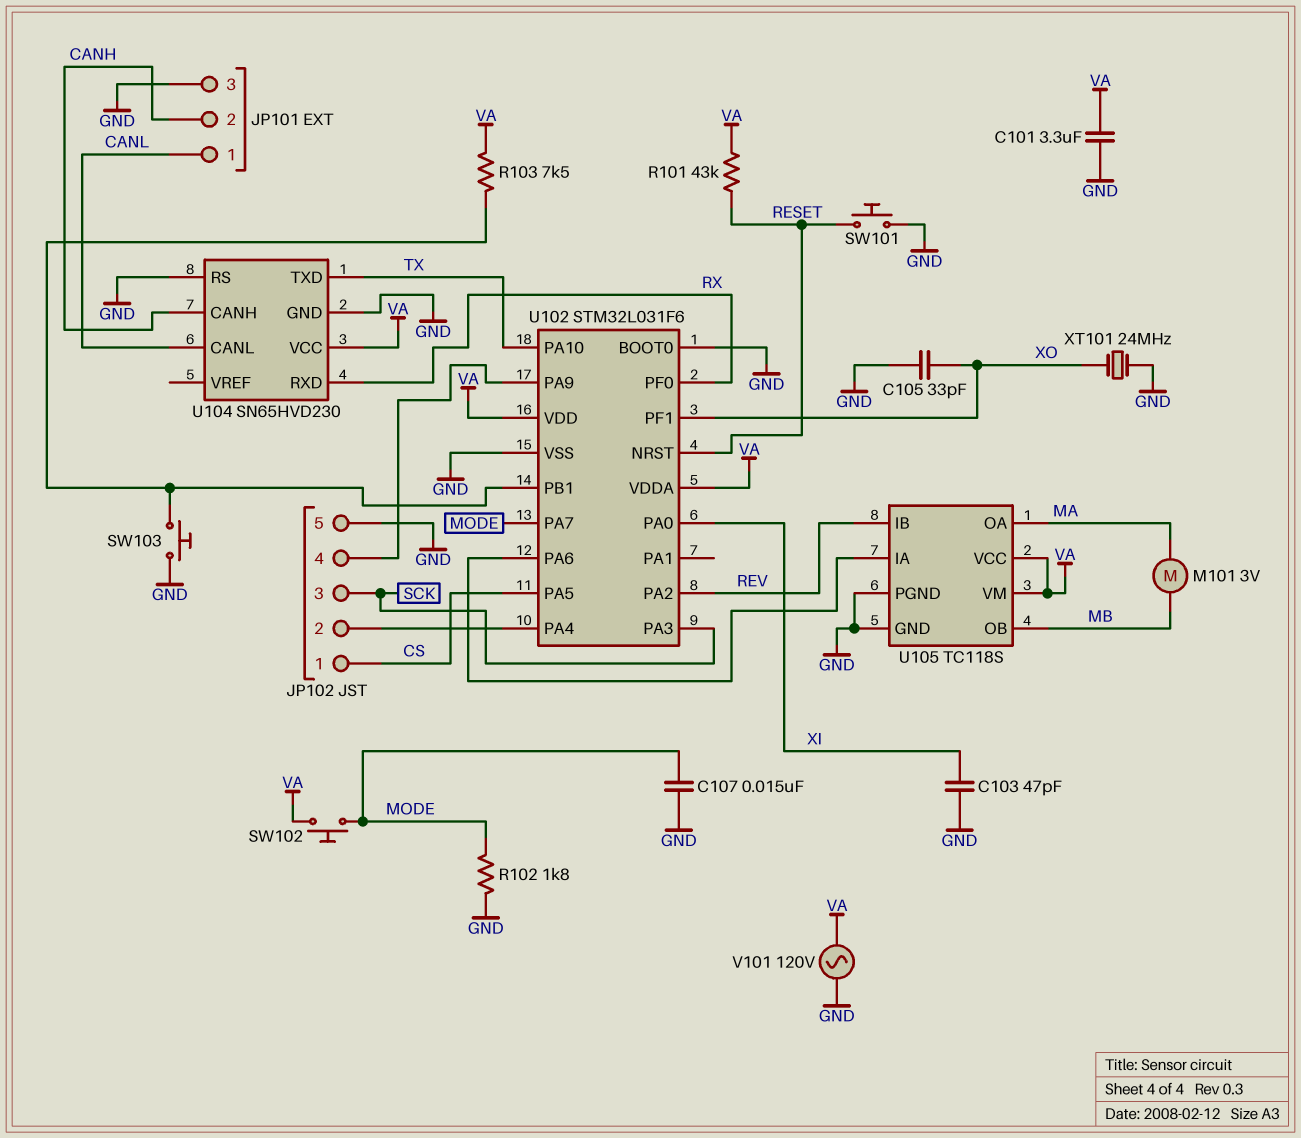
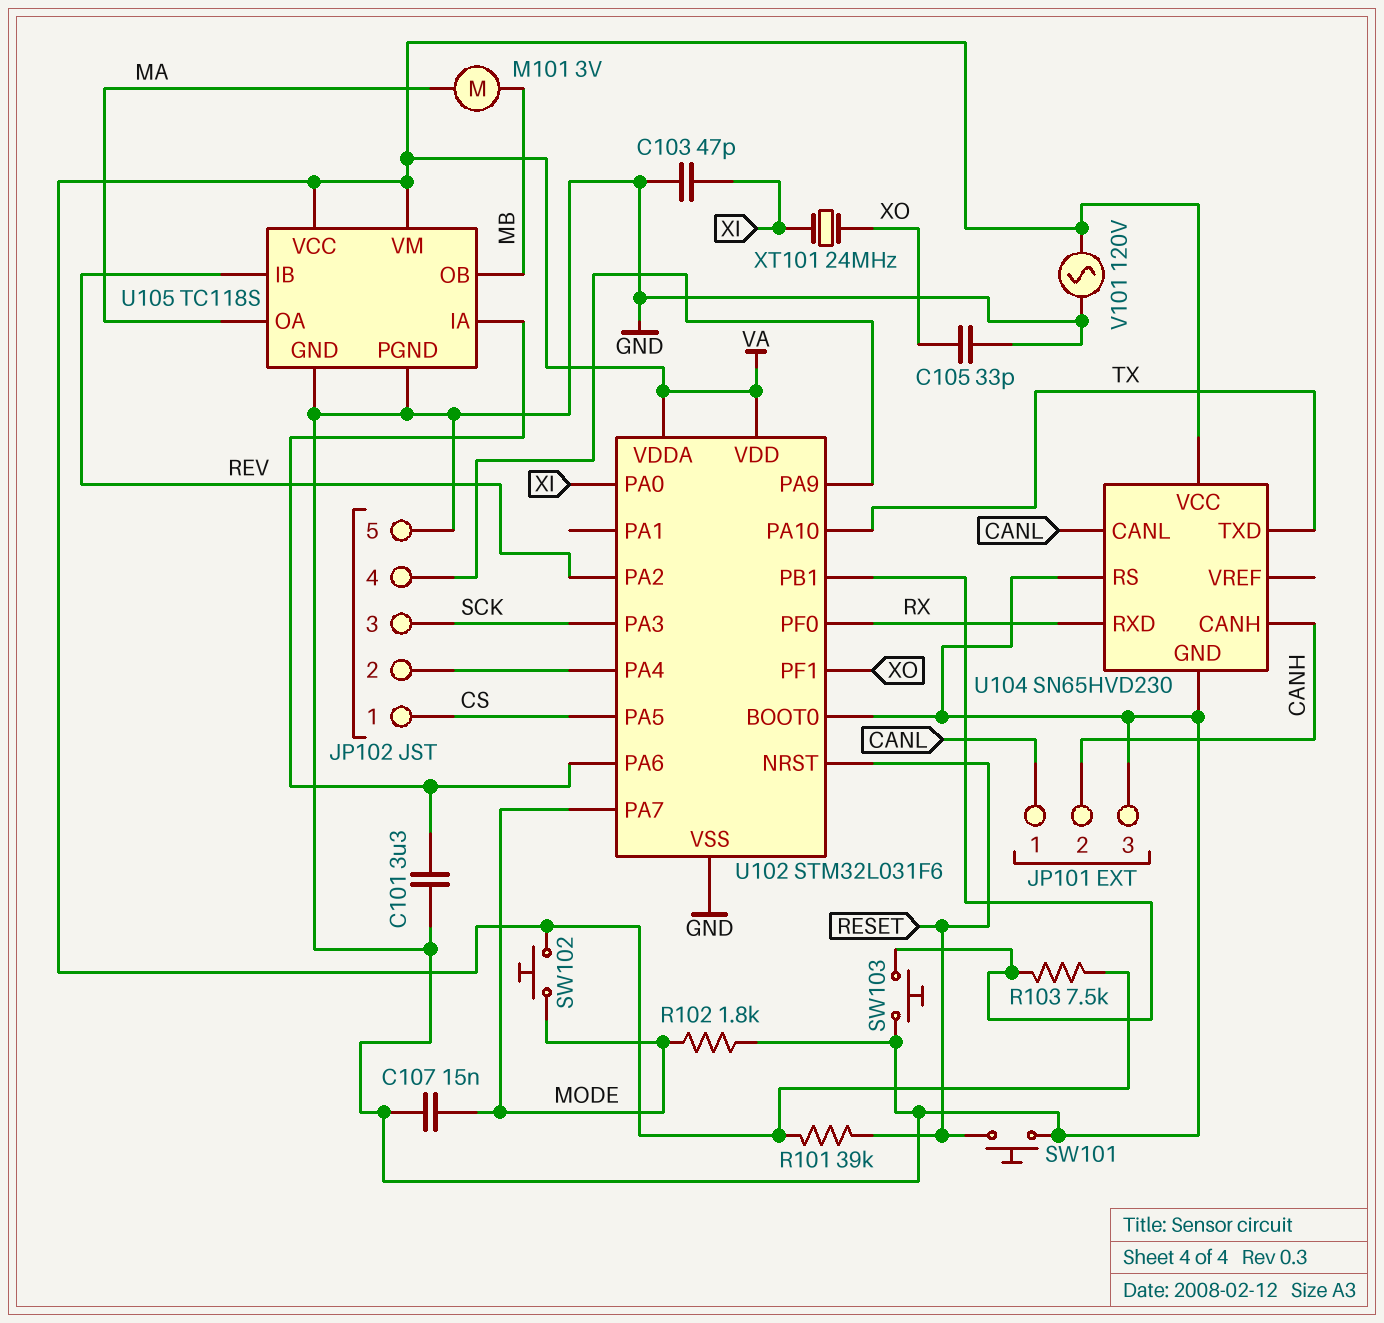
C101: 3.3uF (GND, VA) -> 3.3uF (GND, U102/PA6)
R101: 43k (RESET, VA) -> 39k (RESET, VA)
XT101: 24MHz (GND, XO) -> 24MHz (XI, XO)

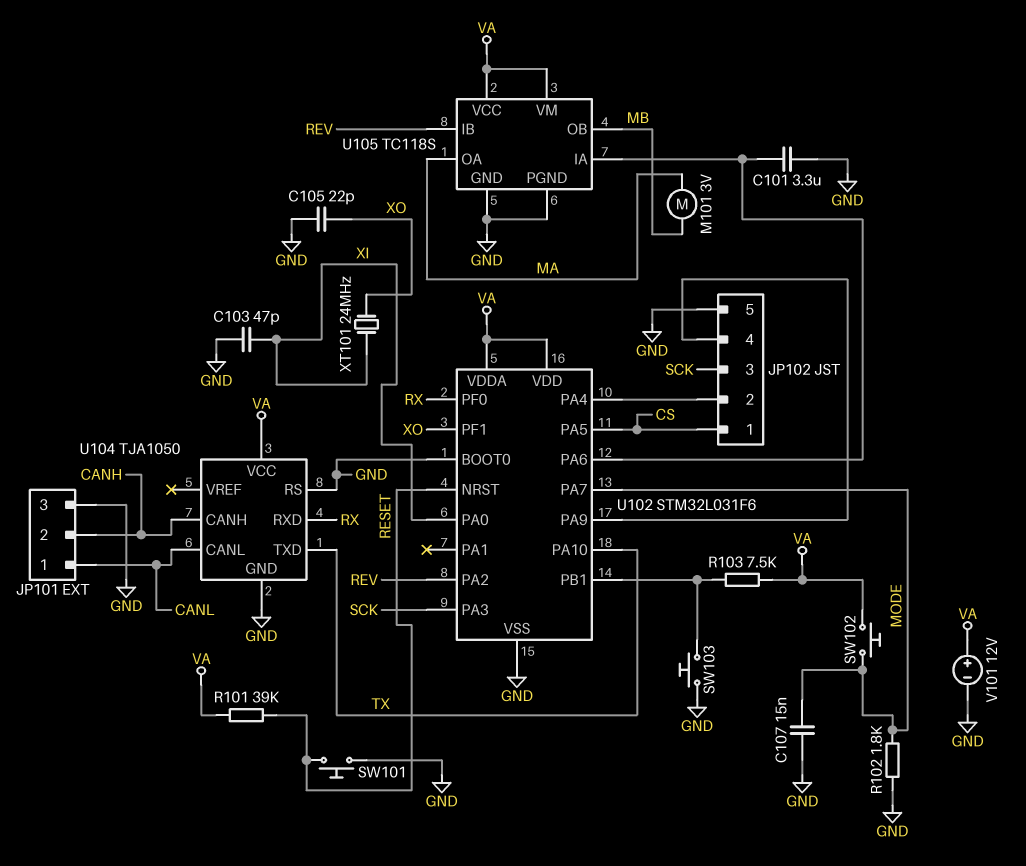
C105: 33pF (GND, XO) -> 22pF (GND, XO)
U104: SN65HVD230 -> TJA1050
V101: AC 120V (GND, VA) -> 12V (plus VA, minus GND)

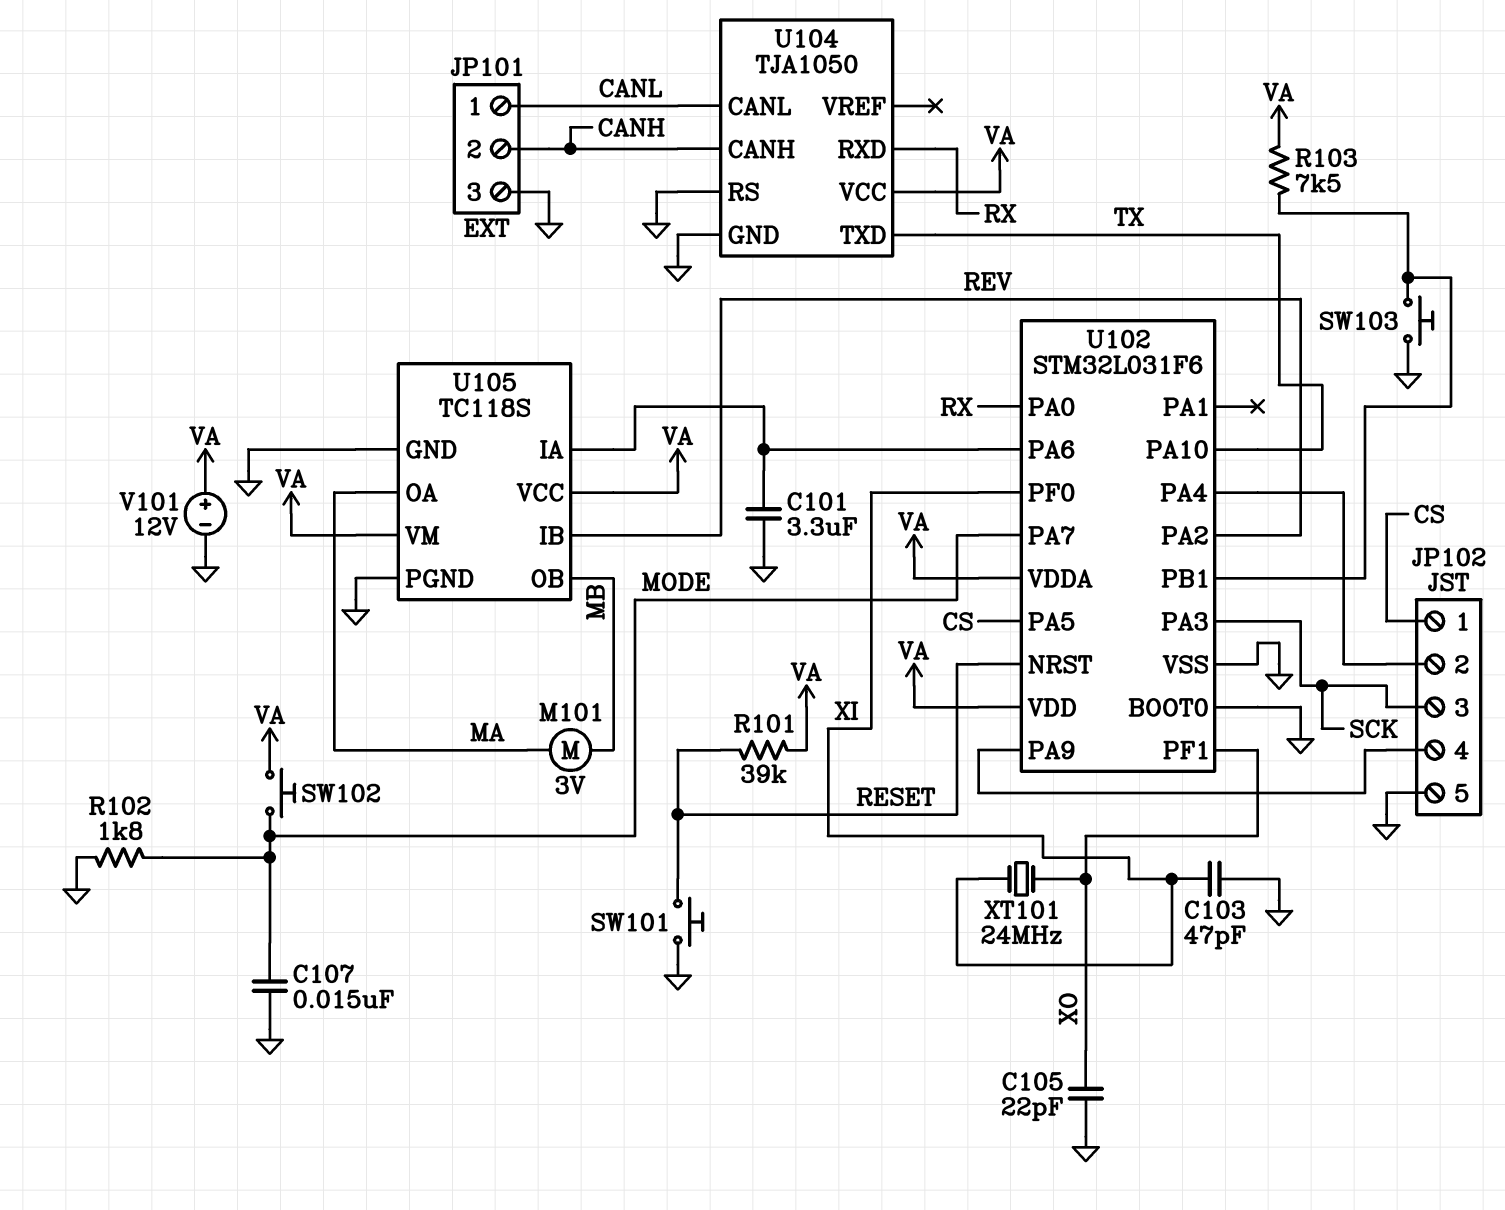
U102 pin PA0: XI -> RX
U102 pin PF0: RX -> XI

